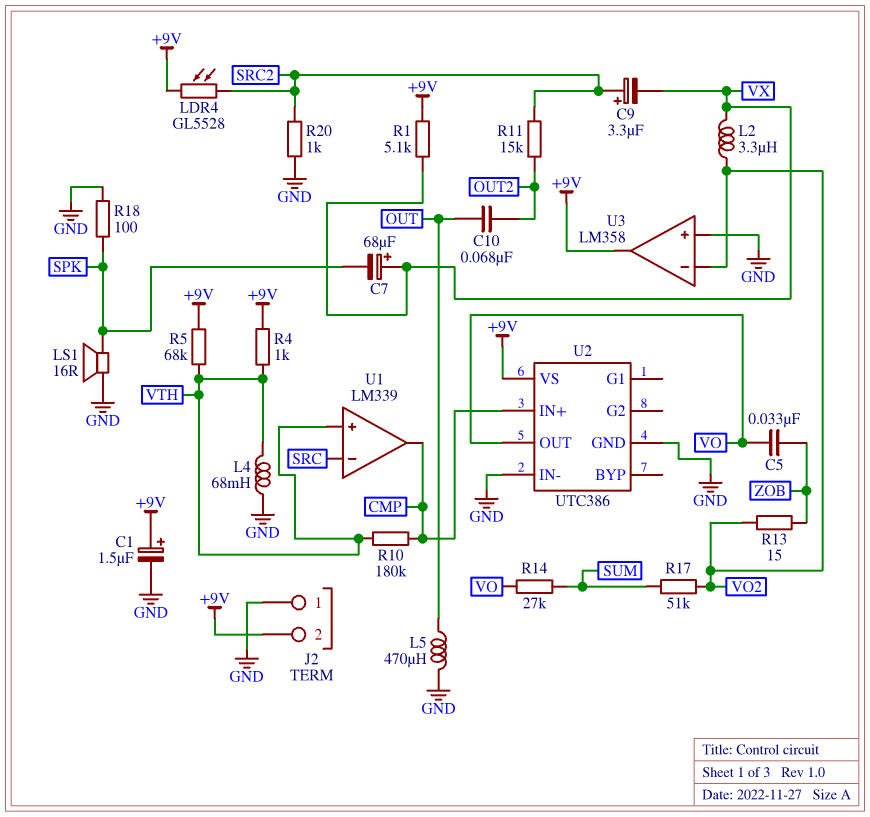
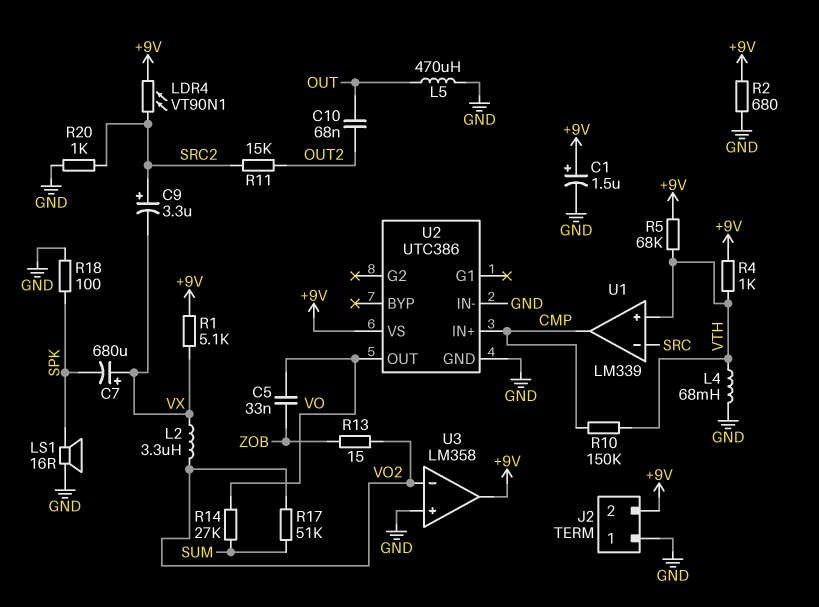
C7: 68uF (plus VX, minus SPK) -> 680uF (plus VX, minus SPK)
LDR4: GL5528 (+9V, SRC2) -> VT90N1 (+9V, SRC2)
R2: none -> 680 (+9V, GND)
R10: 180k (CMP, VTH) -> 150k (CMP, VTH)

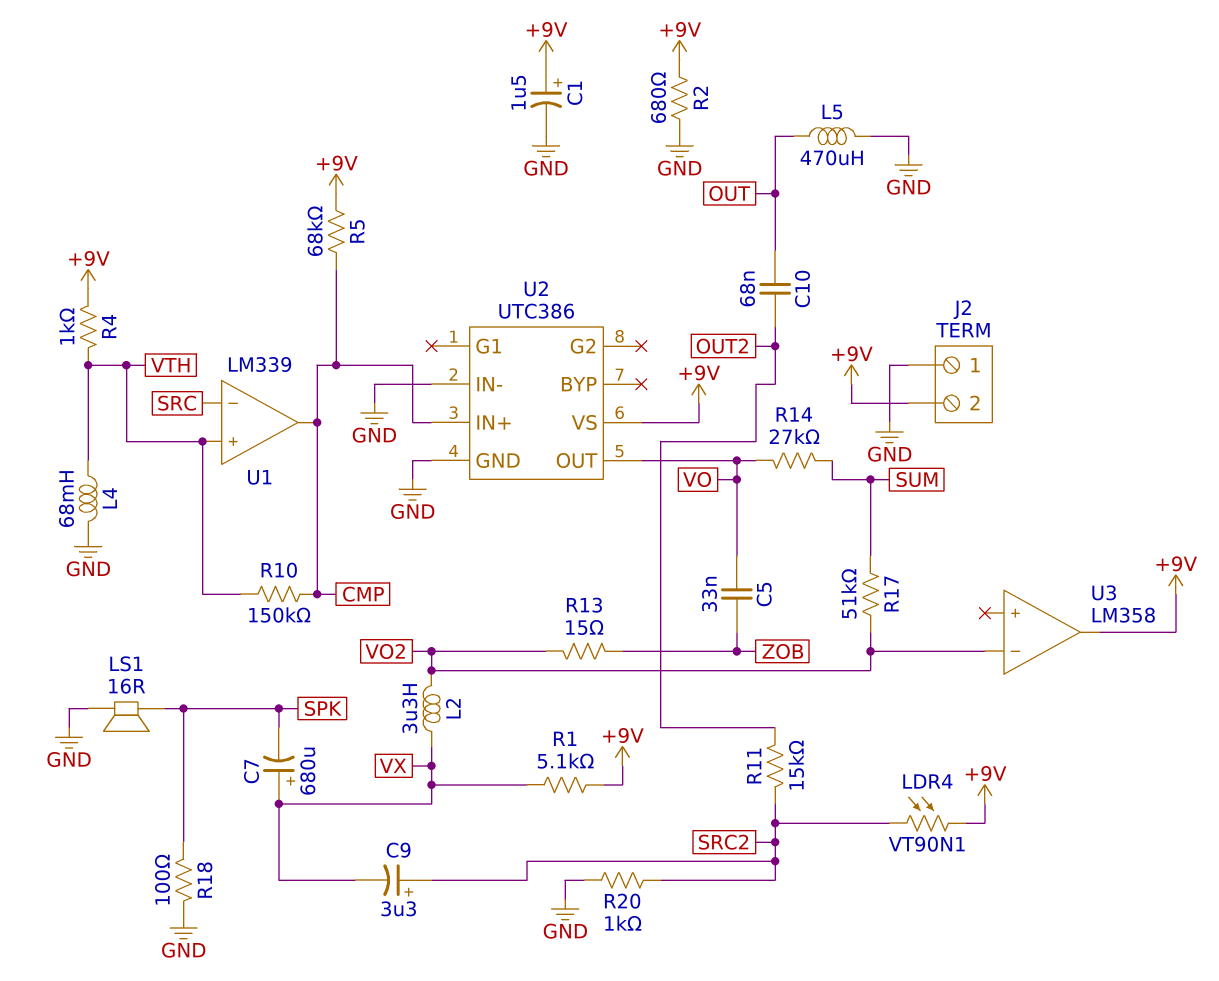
R5: 68k (+9V, VTH) -> 68k (+9V, CMP)
U3 pin in+: GND -> none

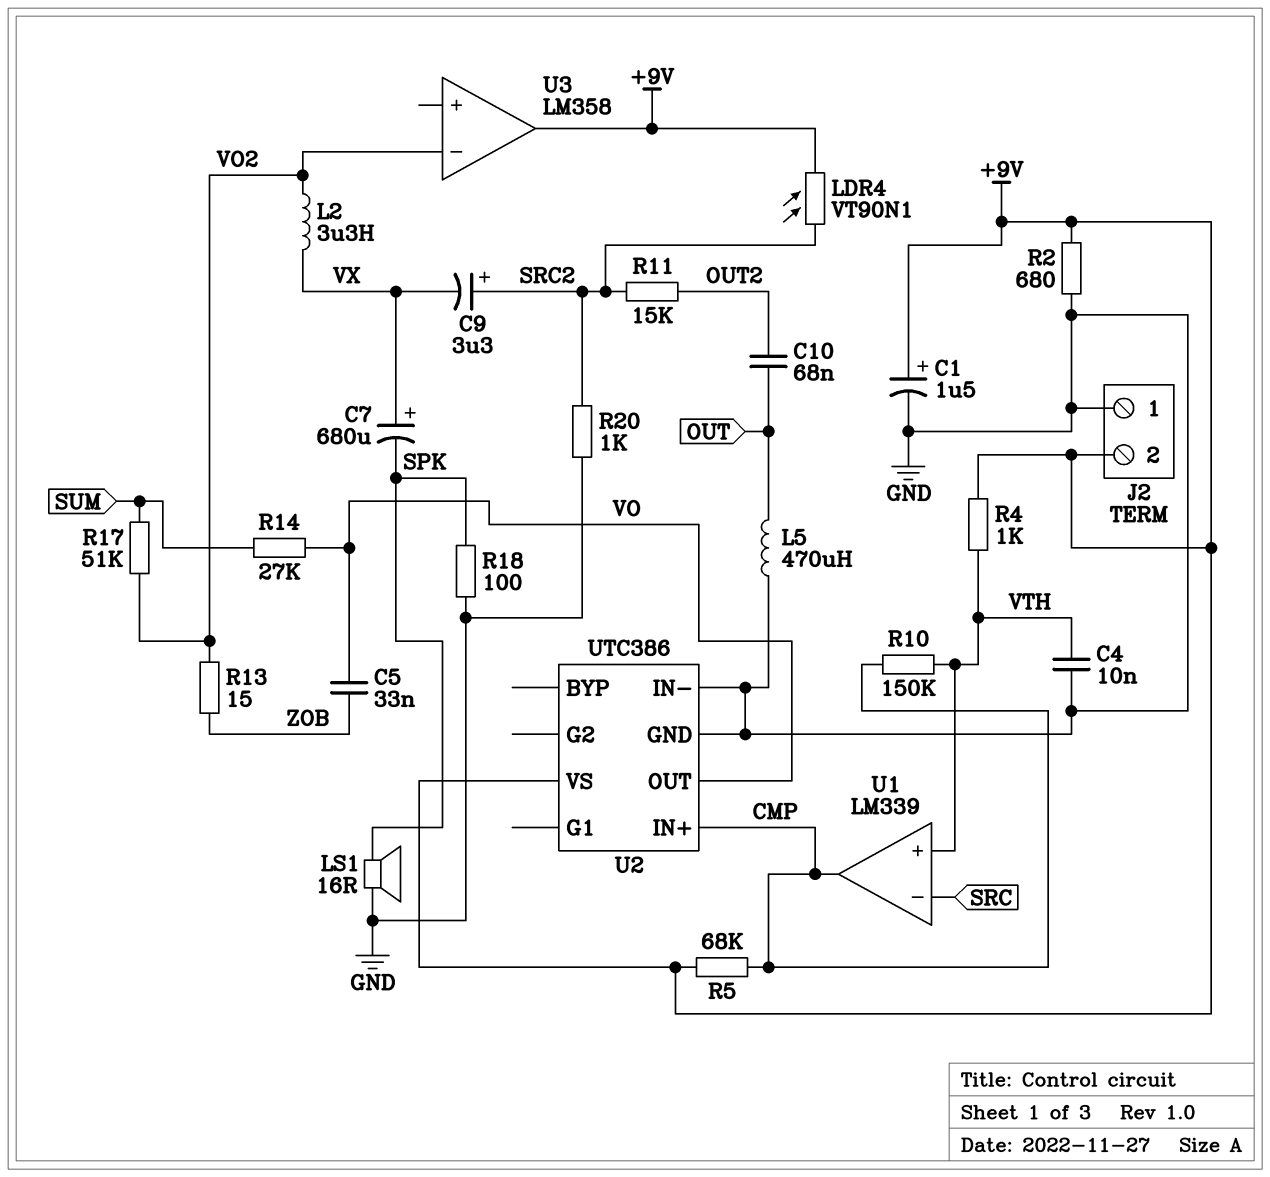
C4: none -> 10nF (GND, VTH)
L4: 68mH (GND, VTH) -> none
R1: 5.1k (+9V, VX) -> none

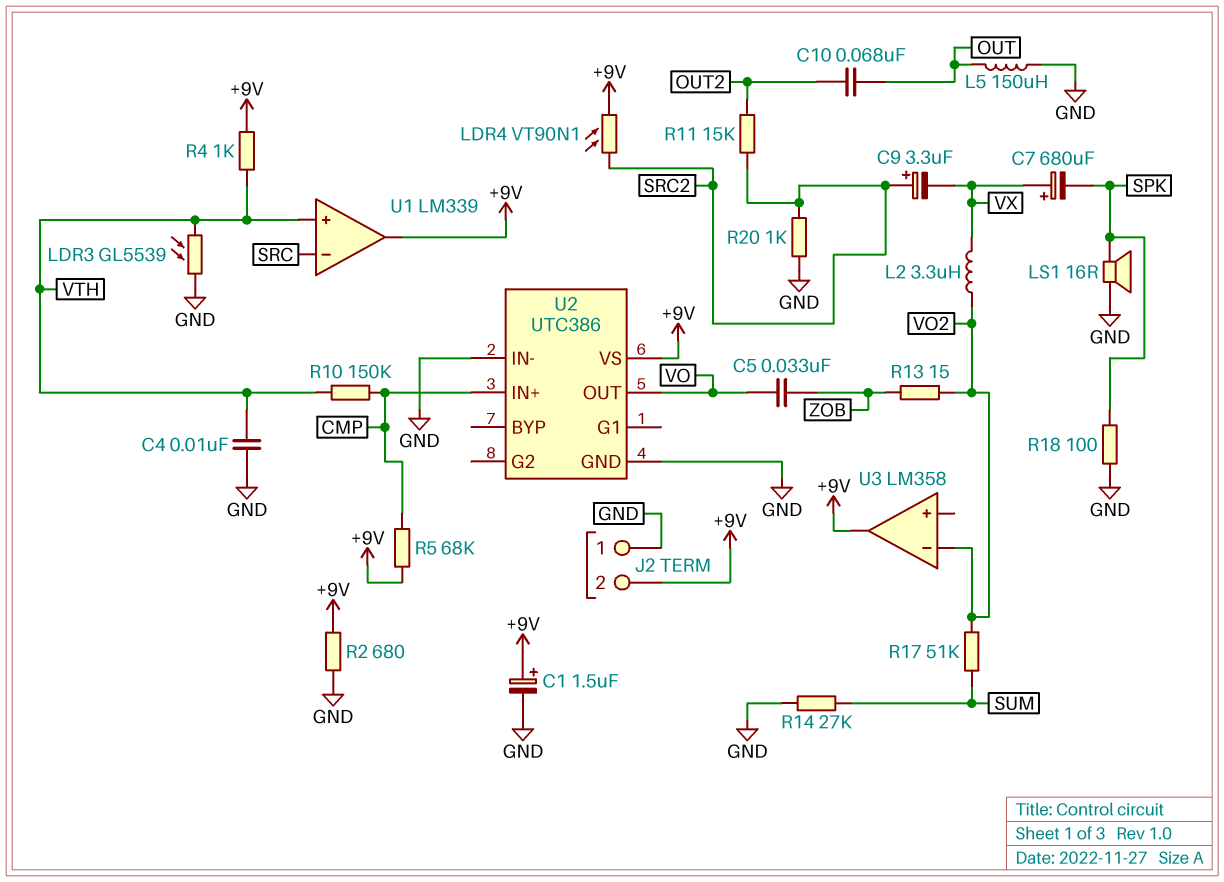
L5: 470uH (GND, OUT) -> 150uH (GND, OUT)
LDR3: none -> GL5539 (GND, VTH)
R14: 27k (SUM, VO) -> 27k (GND, SUM)
U1 pin out: CMP -> +9V

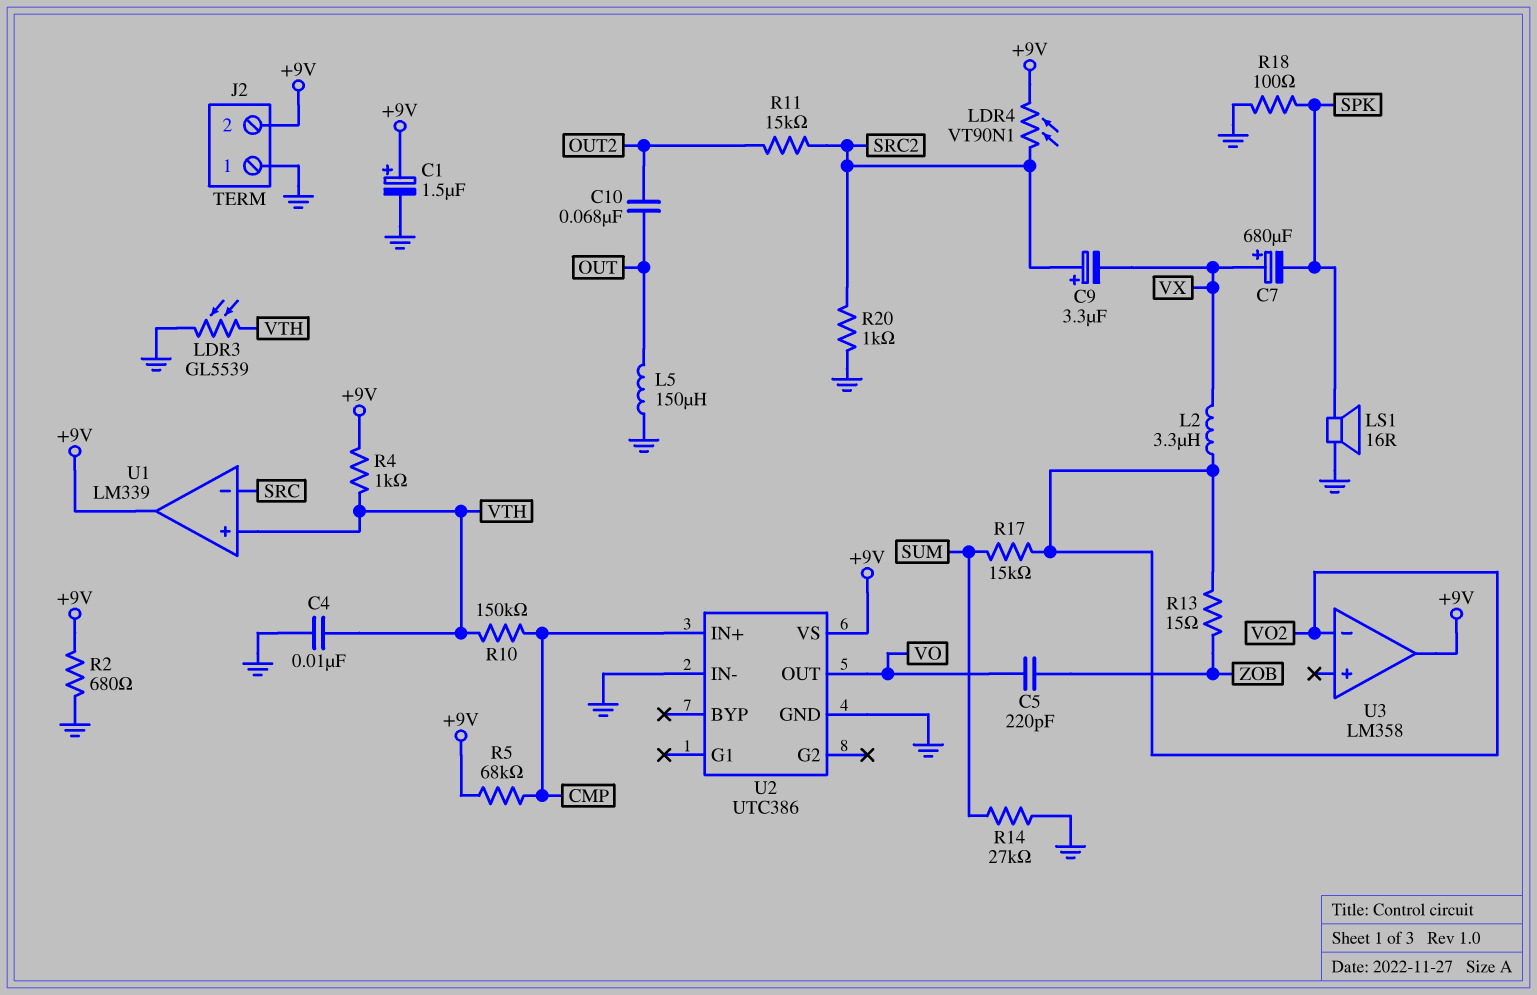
C5: 33nF (VO, ZOB) -> 220pF (VO, ZOB)
R17: 51k (SUM, VO2) -> 15k (SUM, VO2)

